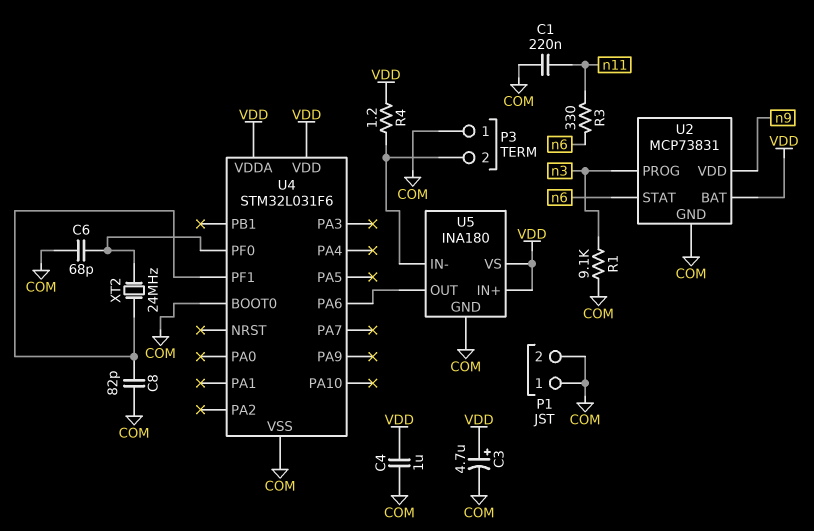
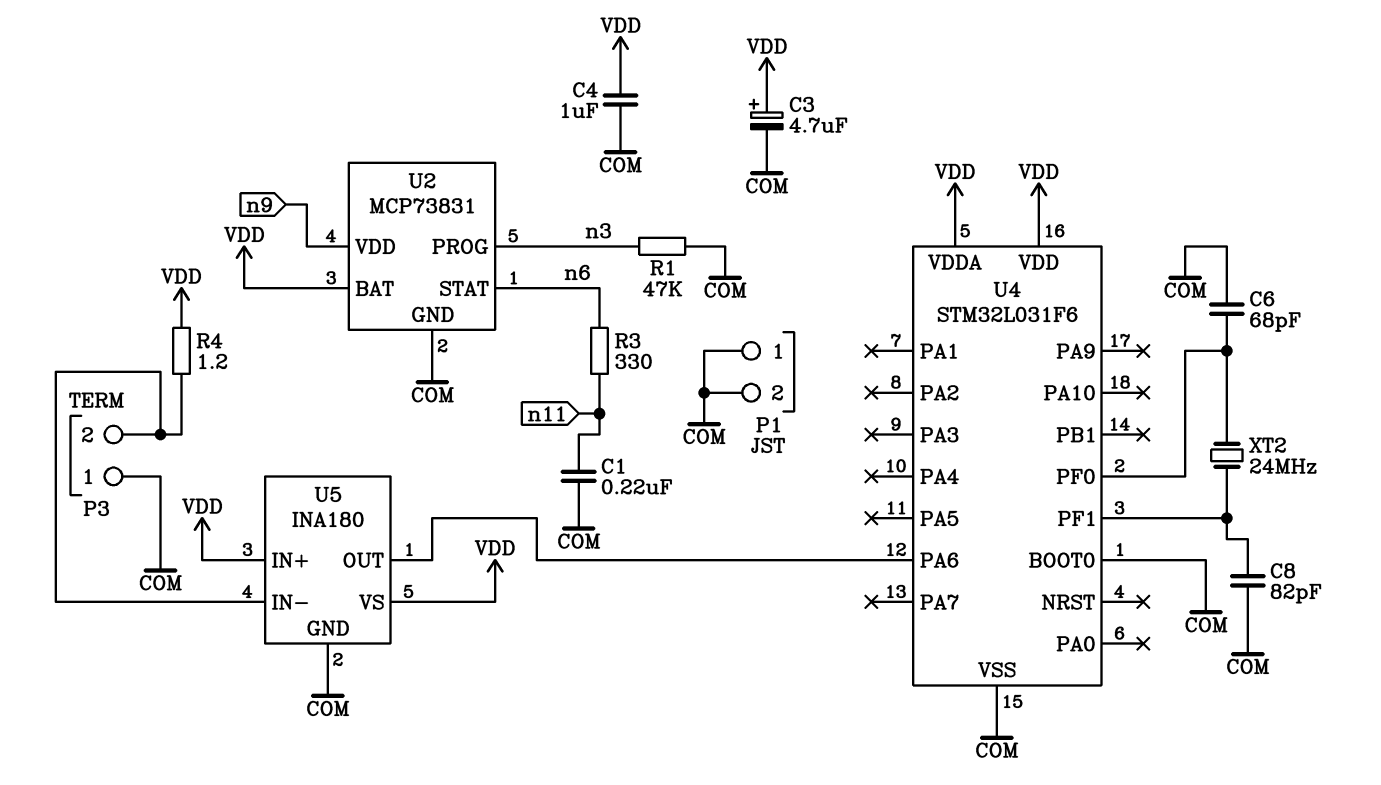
R1: 9.1k (COM, n3) -> 47k (COM, n3)

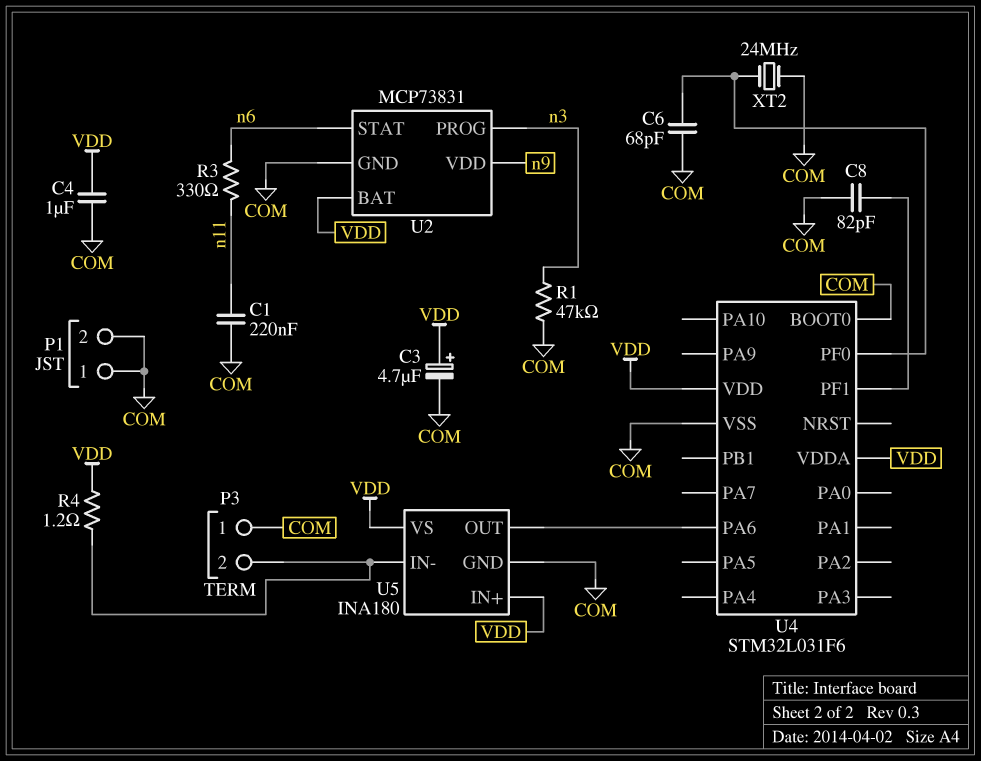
XT2: 24MHz (U4/PF0, U4/PF1) -> 24MHz (COM, U4/PF0)

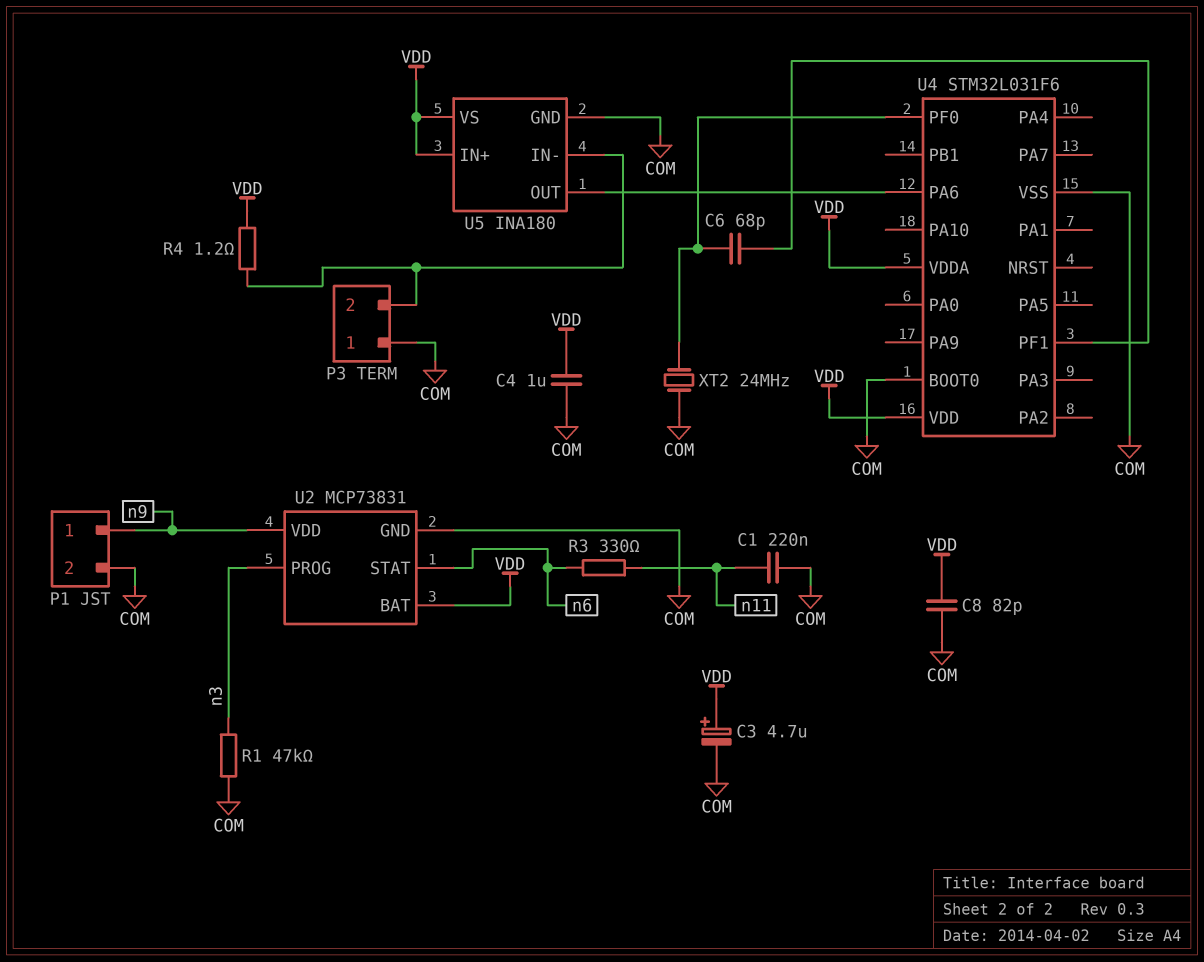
C6: 68pF (COM, U4/PF0) -> 68pF (U4/PF0, U4/PF1)
C8: 82pF (COM, U4/PF1) -> 82pF (COM, VDD)
P1 pin 1: COM -> n9

